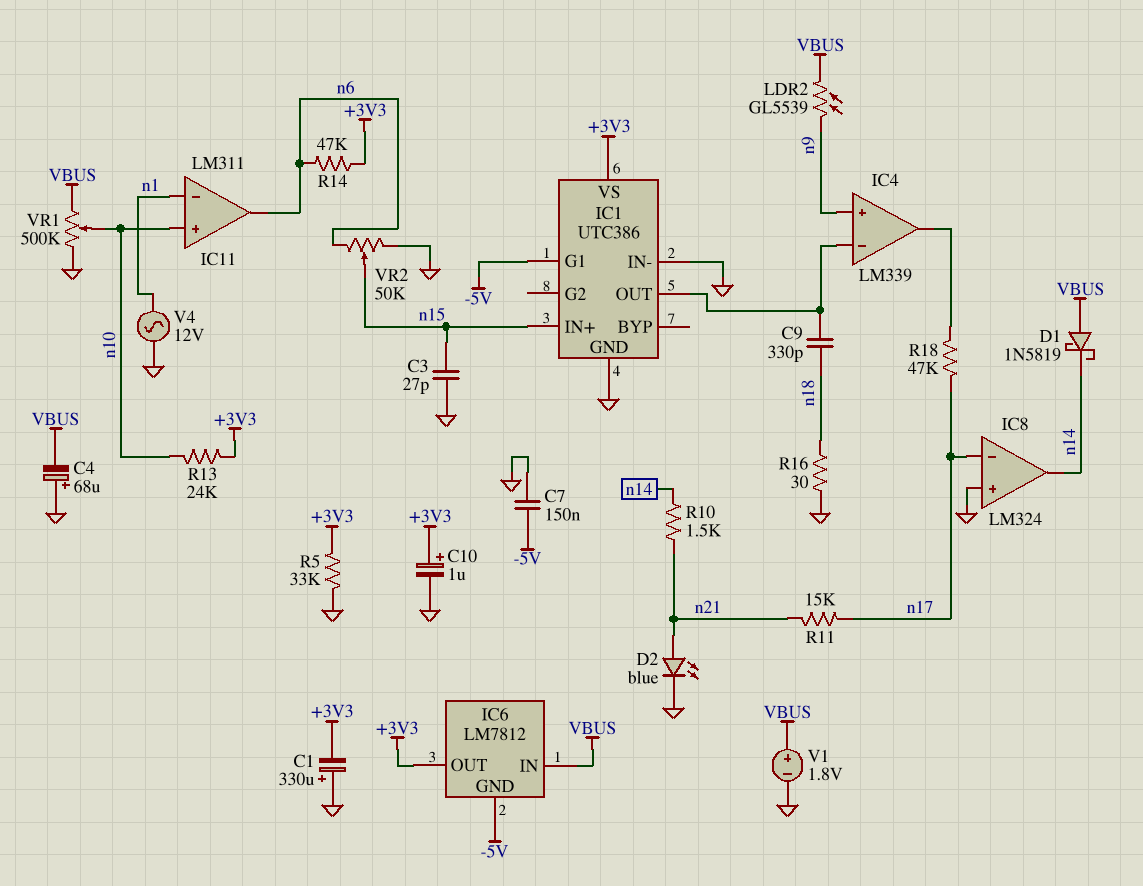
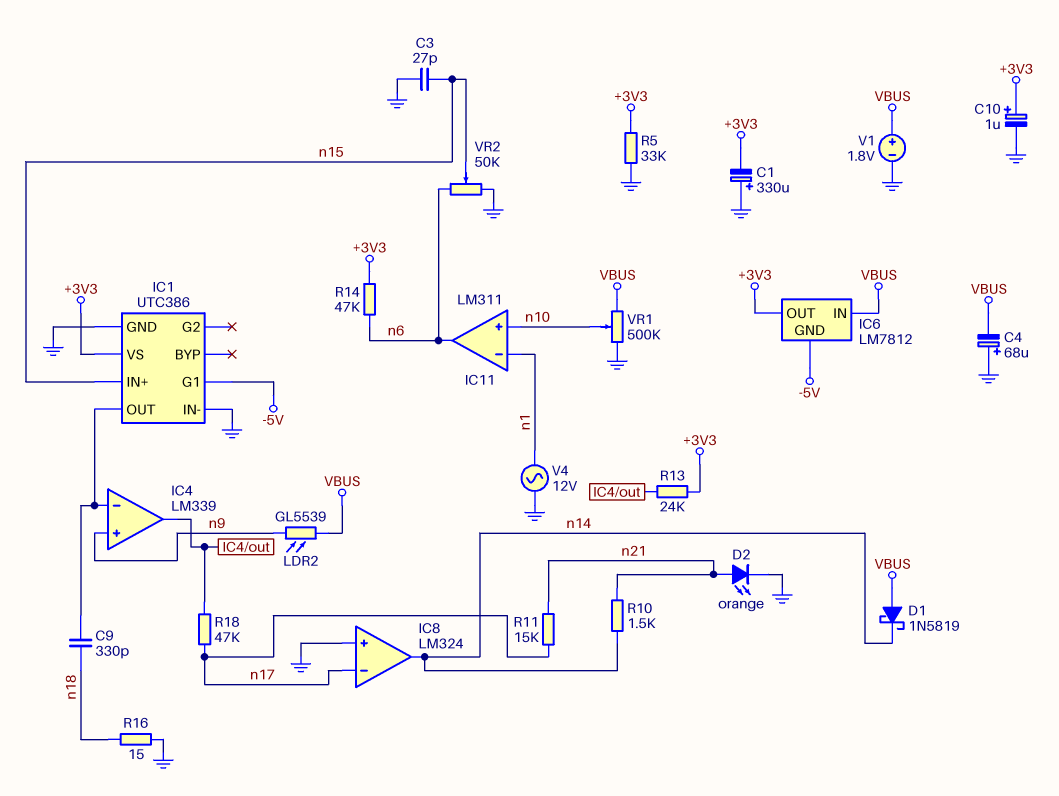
C7: 150nF (-5V, GND) -> none
D2: LED blue (A n21, K GND) -> LED orange (A n21, K GND)
R13: 24k (+3V3, n10) -> 24k (+3V3, IC4/out)
R16: 30 (GND, n18) -> 15 (GND, n18)

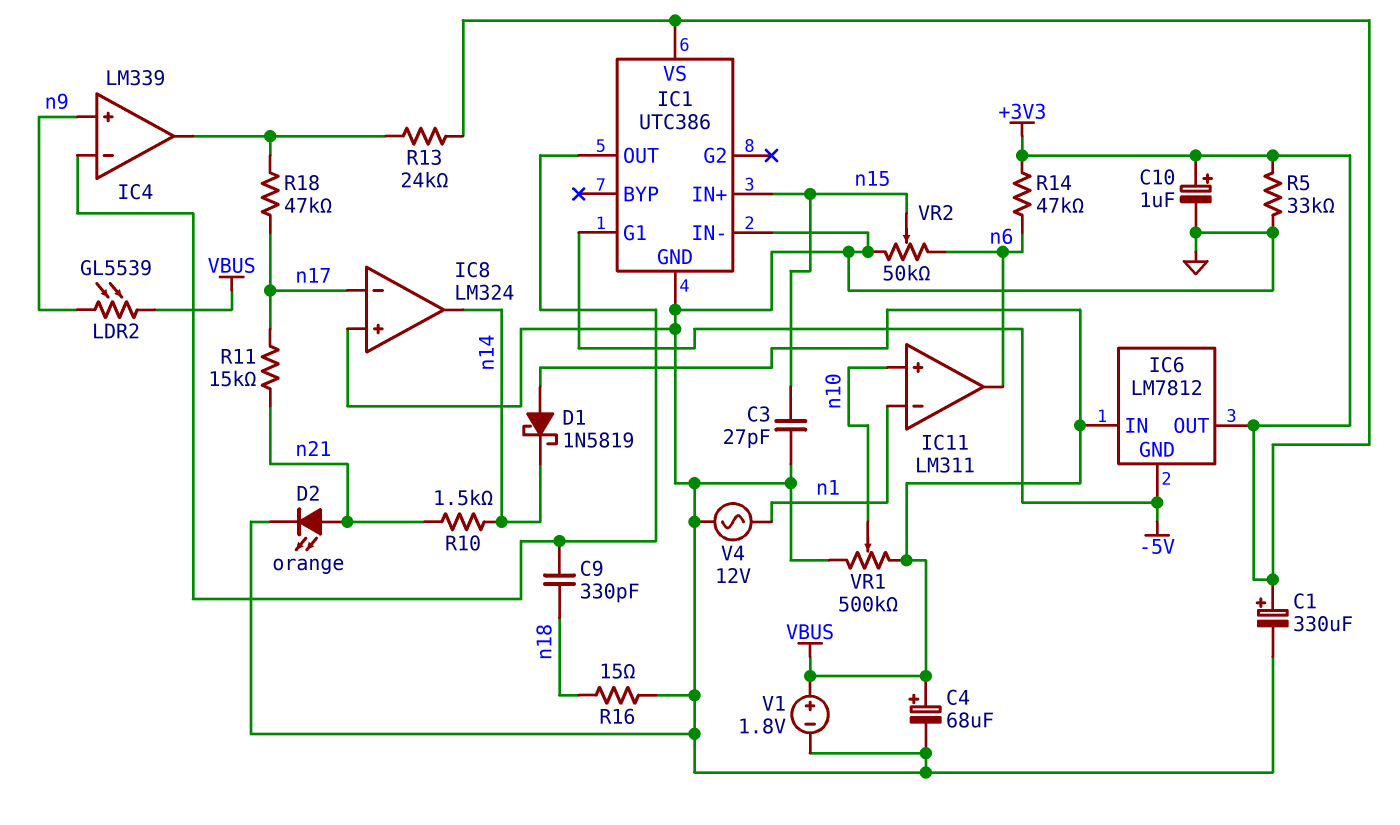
C1: 330uF (plus GND, minus +3V3) -> 330uF (plus +3V3, minus GND)
C4: 68uF (plus GND, minus VBUS) -> 68uF (plus VBUS, minus GND)

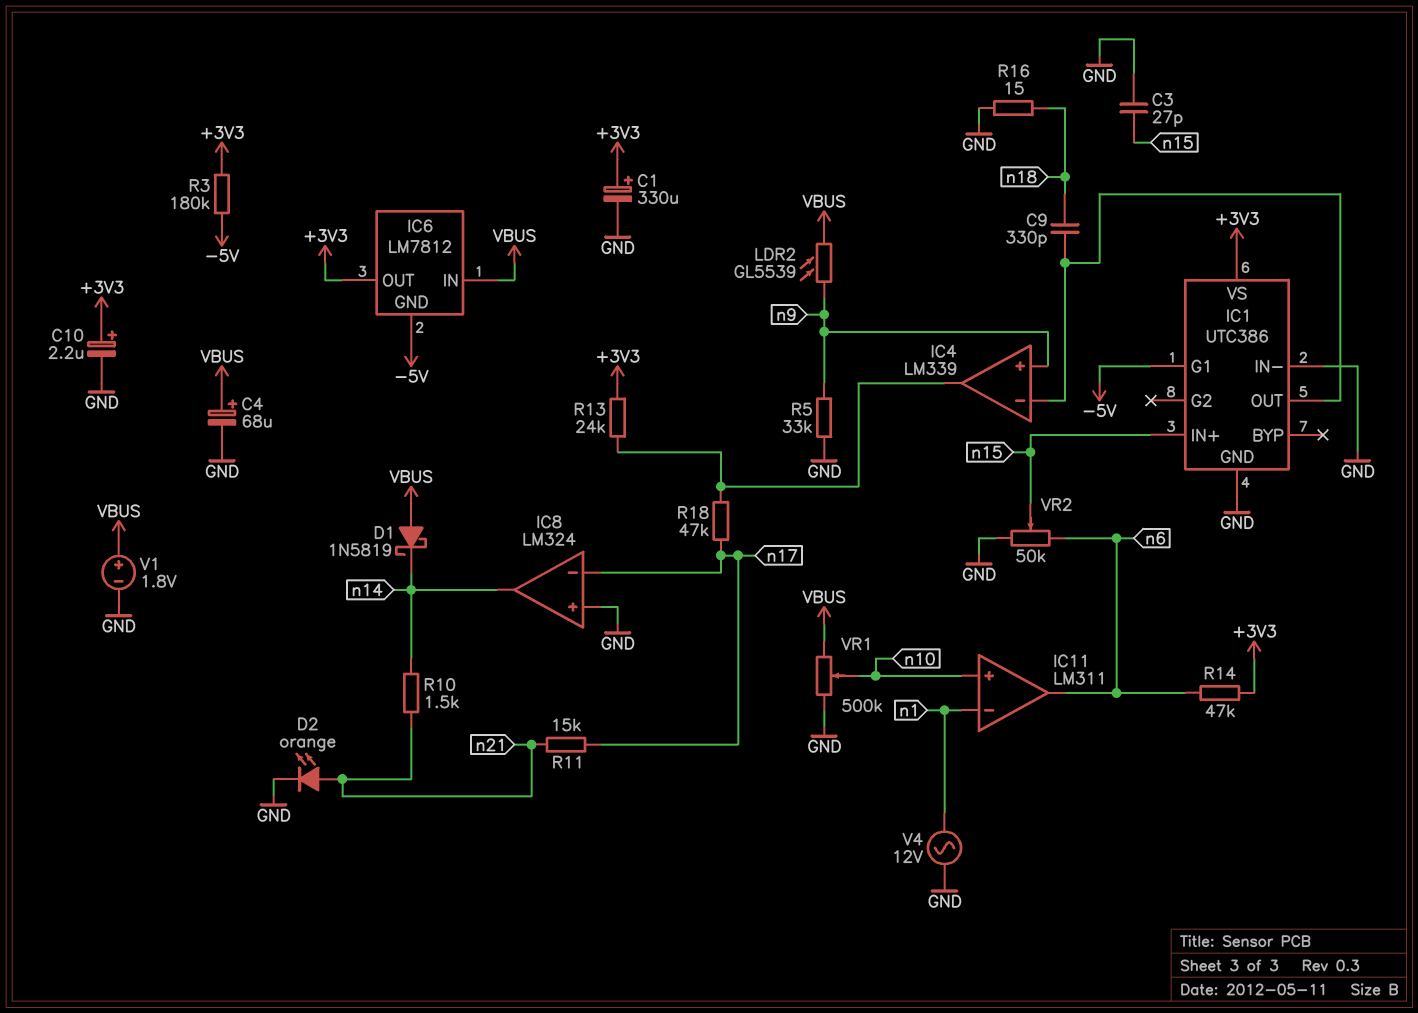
C10: 1uF (plus +3V3, minus GND) -> 2.2uF (plus +3V3, minus GND)
R3: none -> 180k (+3V3, -5V)
R5: 33k (+3V3, GND) -> 33k (GND, n9)

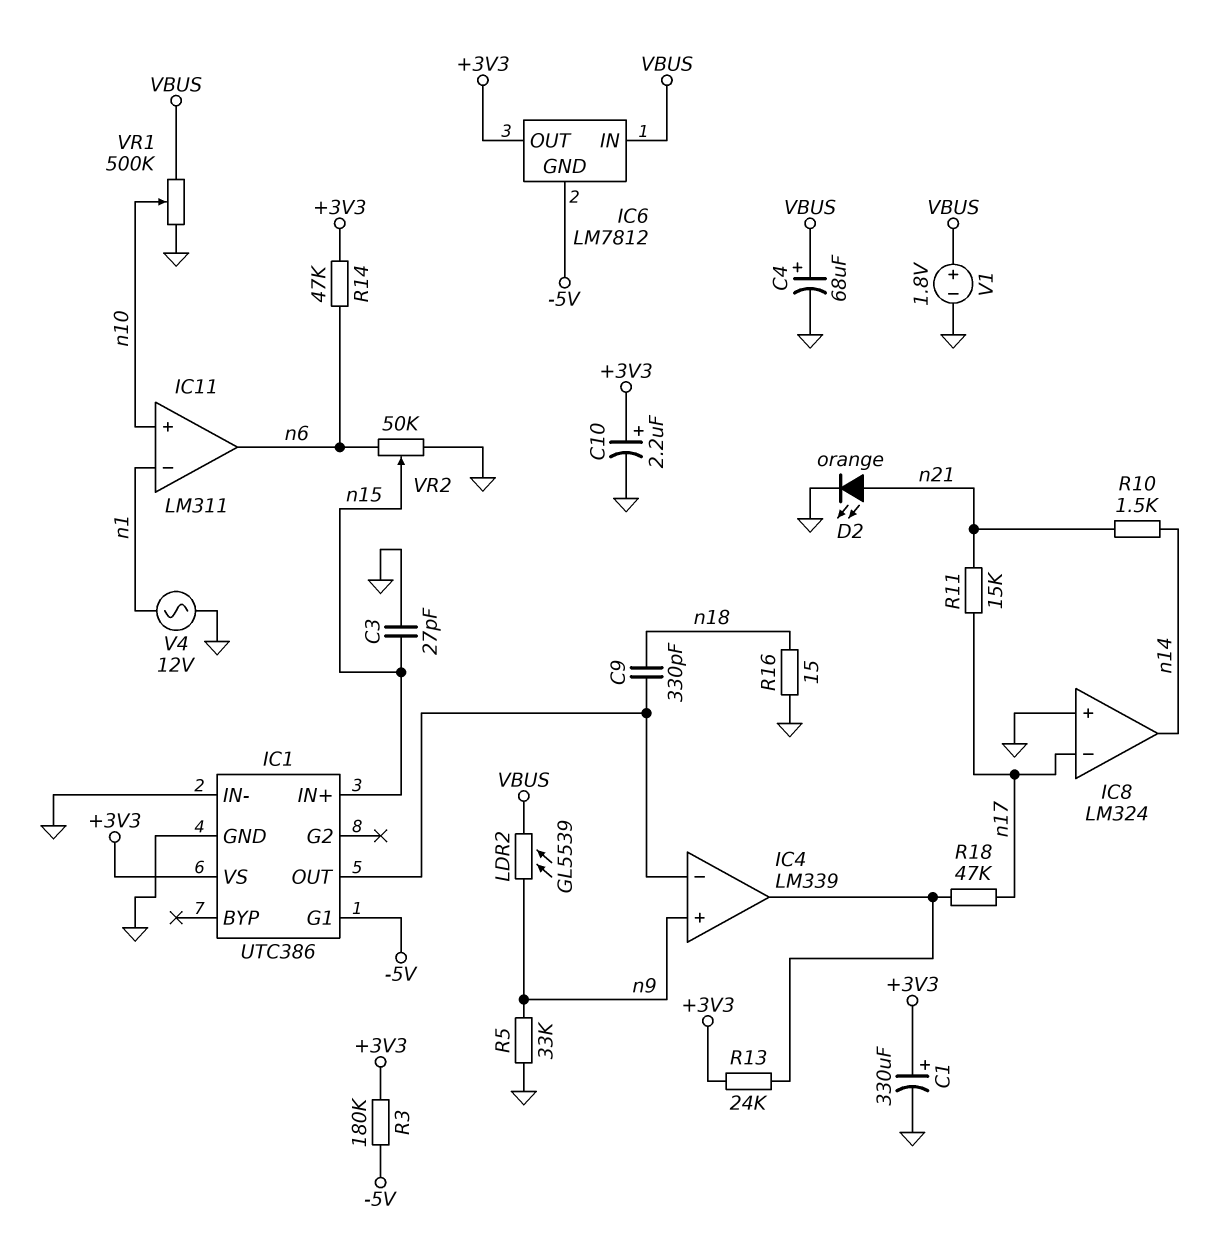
D1: schottky 1N5819 (A VBUS, K n14) -> none

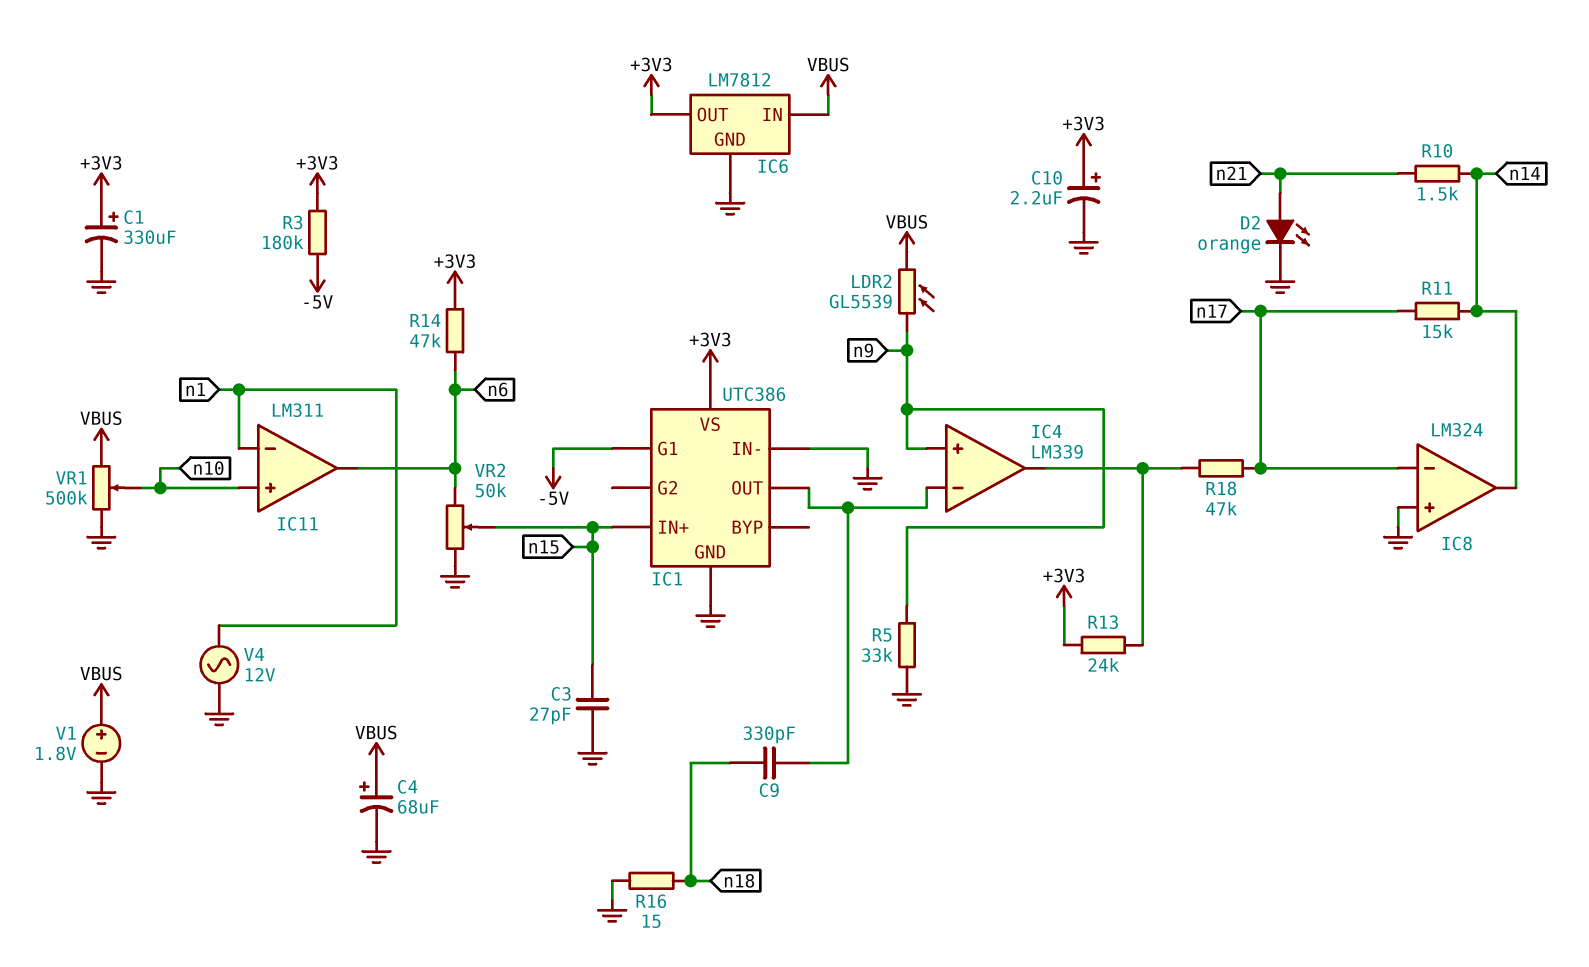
IC6 pin GND: -5V -> GND
R11: 15k (n17, n21) -> 15k (n14, n17)

